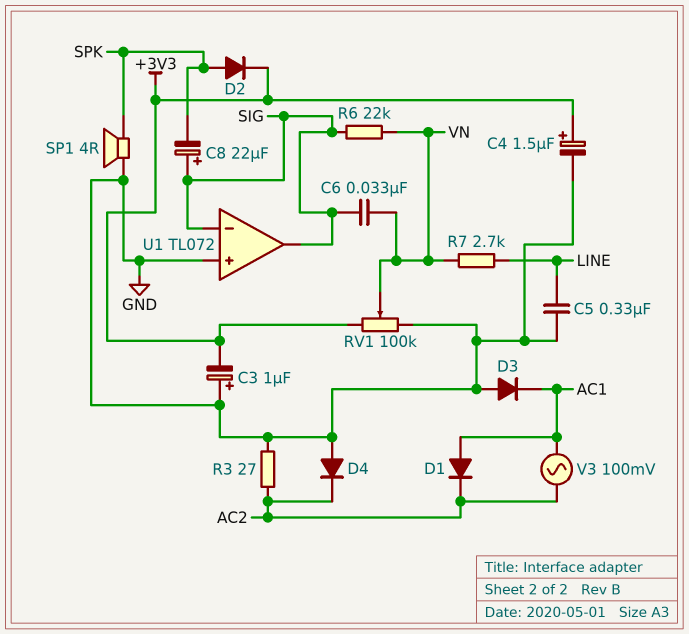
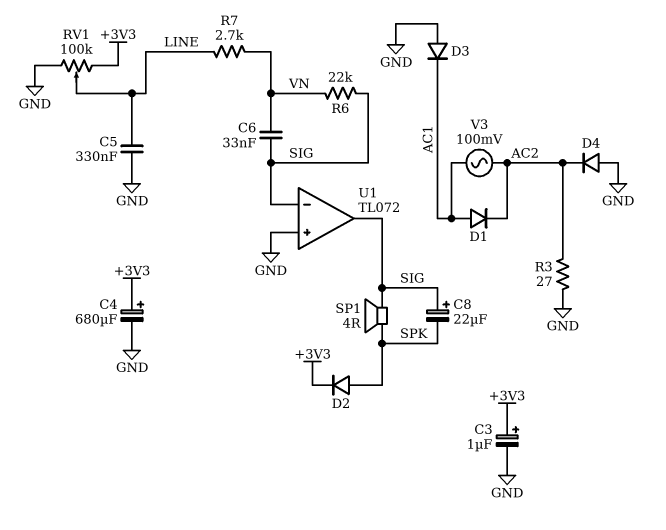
C3: 1uF (plus GND, minus +3V3) -> 1uF (plus +3V3, minus GND)
C4: 1.5uF (plus +3V3, minus GND) -> 680uF (plus +3V3, minus GND)
RV1: 100k (+3V3, GND, wiper VN) -> 100k (+3V3, GND, wiper LINE)
SP1: speaker 4R (GND, SPK) -> speaker 4R (SIG, SPK)

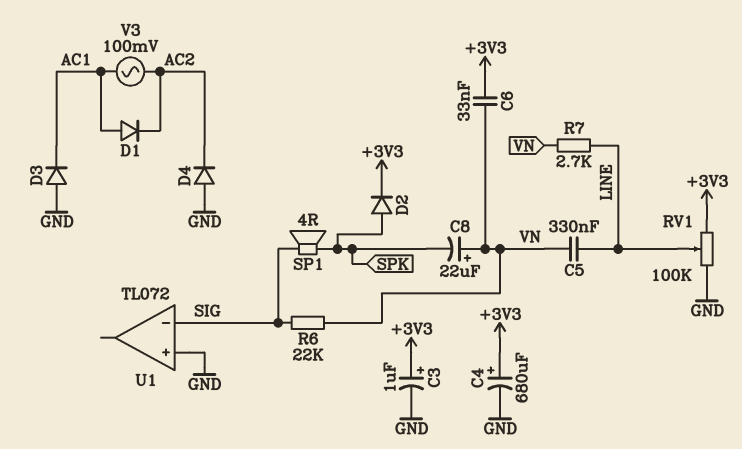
C5: 330nF (GND, LINE) -> 330nF (LINE, VN)
C6: 33nF (SIG, VN) -> 33nF (+3V3, VN)
C8: 22uF (plus SIG, minus SPK) -> 22uF (plus VN, minus SPK)
R3: 27 (AC2, GND) -> none
U1 pin out: SIG -> none

